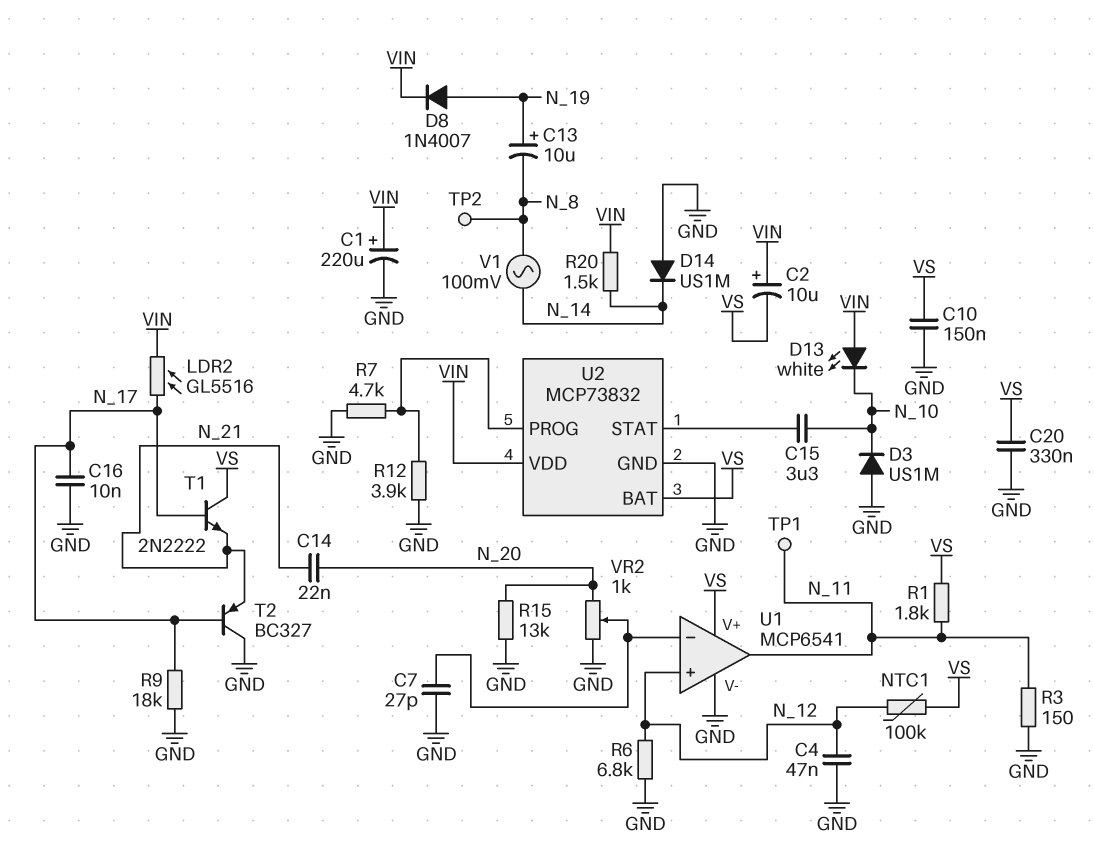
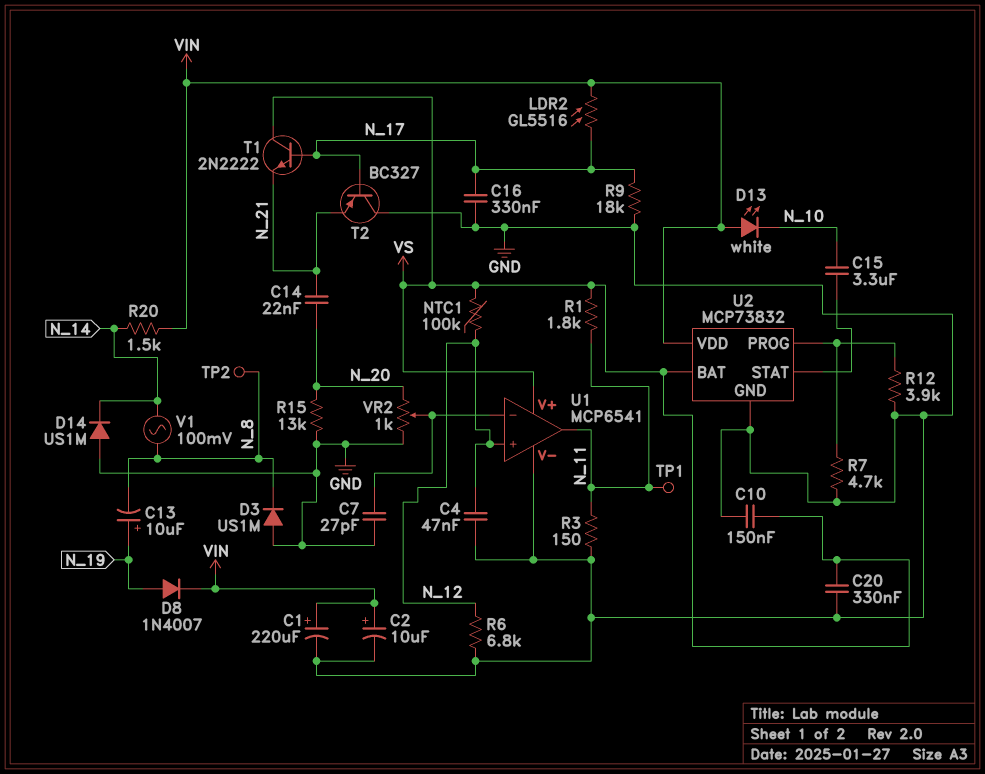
C2: 10uF (plus VIN, minus VS) -> 10uF (plus VIN, minus GND)
C16: 10nF (GND, N_17) -> 330nF (GND, N_17)
D3: diode US1M (A GND, K N_10) -> diode US1M (A GND, K N_8)

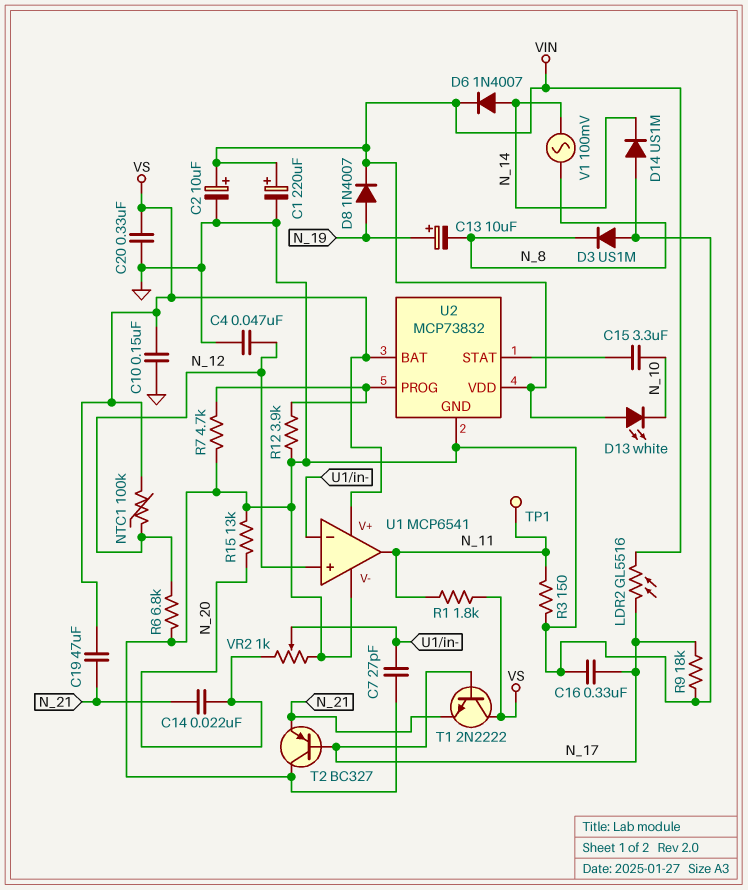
C19: none -> 47uF (N_21, VS)
D6: none -> diode 1N4007 (A N_14, K VIN)
R20: 1.5k (N_14, VIN) -> none
TP2: test point (N_8) -> none

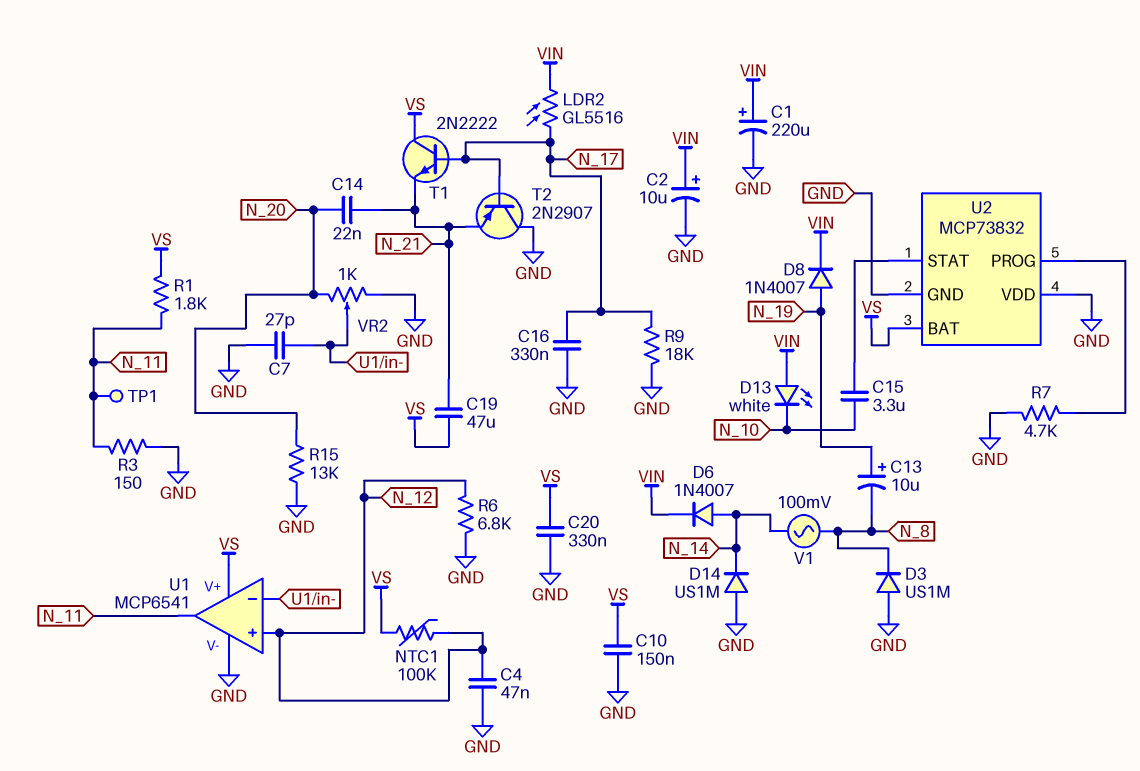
R12: 3.9k (GND, U2/PROG) -> none
T2: PNP BC327 (B N_17, C GND, E N_21) -> PNP 2N2907 (B N_17, C GND, E N_21)
U2 pin VDD: VIN -> GND

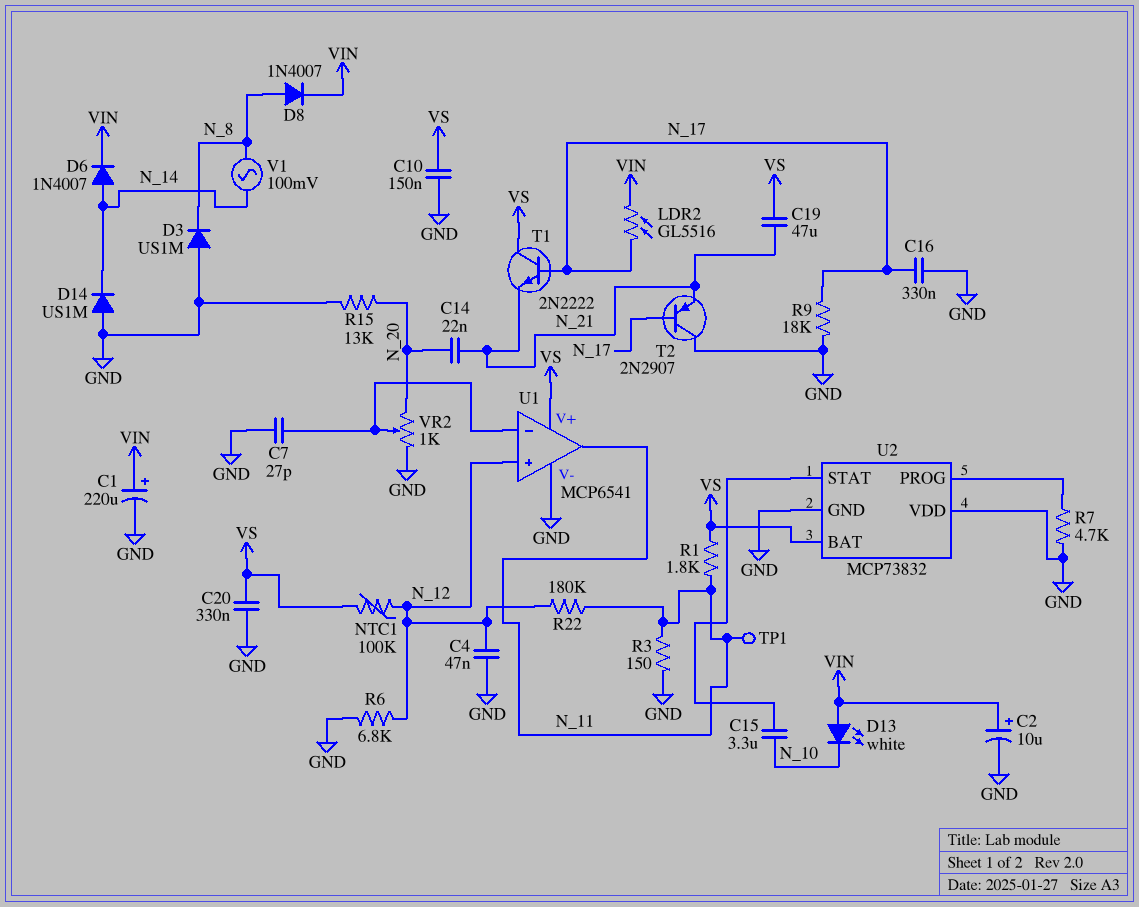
C13: 10uF (plus N_19, minus N_8) -> none
D8: diode 1N4007 (A N_19, K VIN) -> diode 1N4007 (A N_8, K VIN)
R22: none -> 180k (N_11, N_12)

